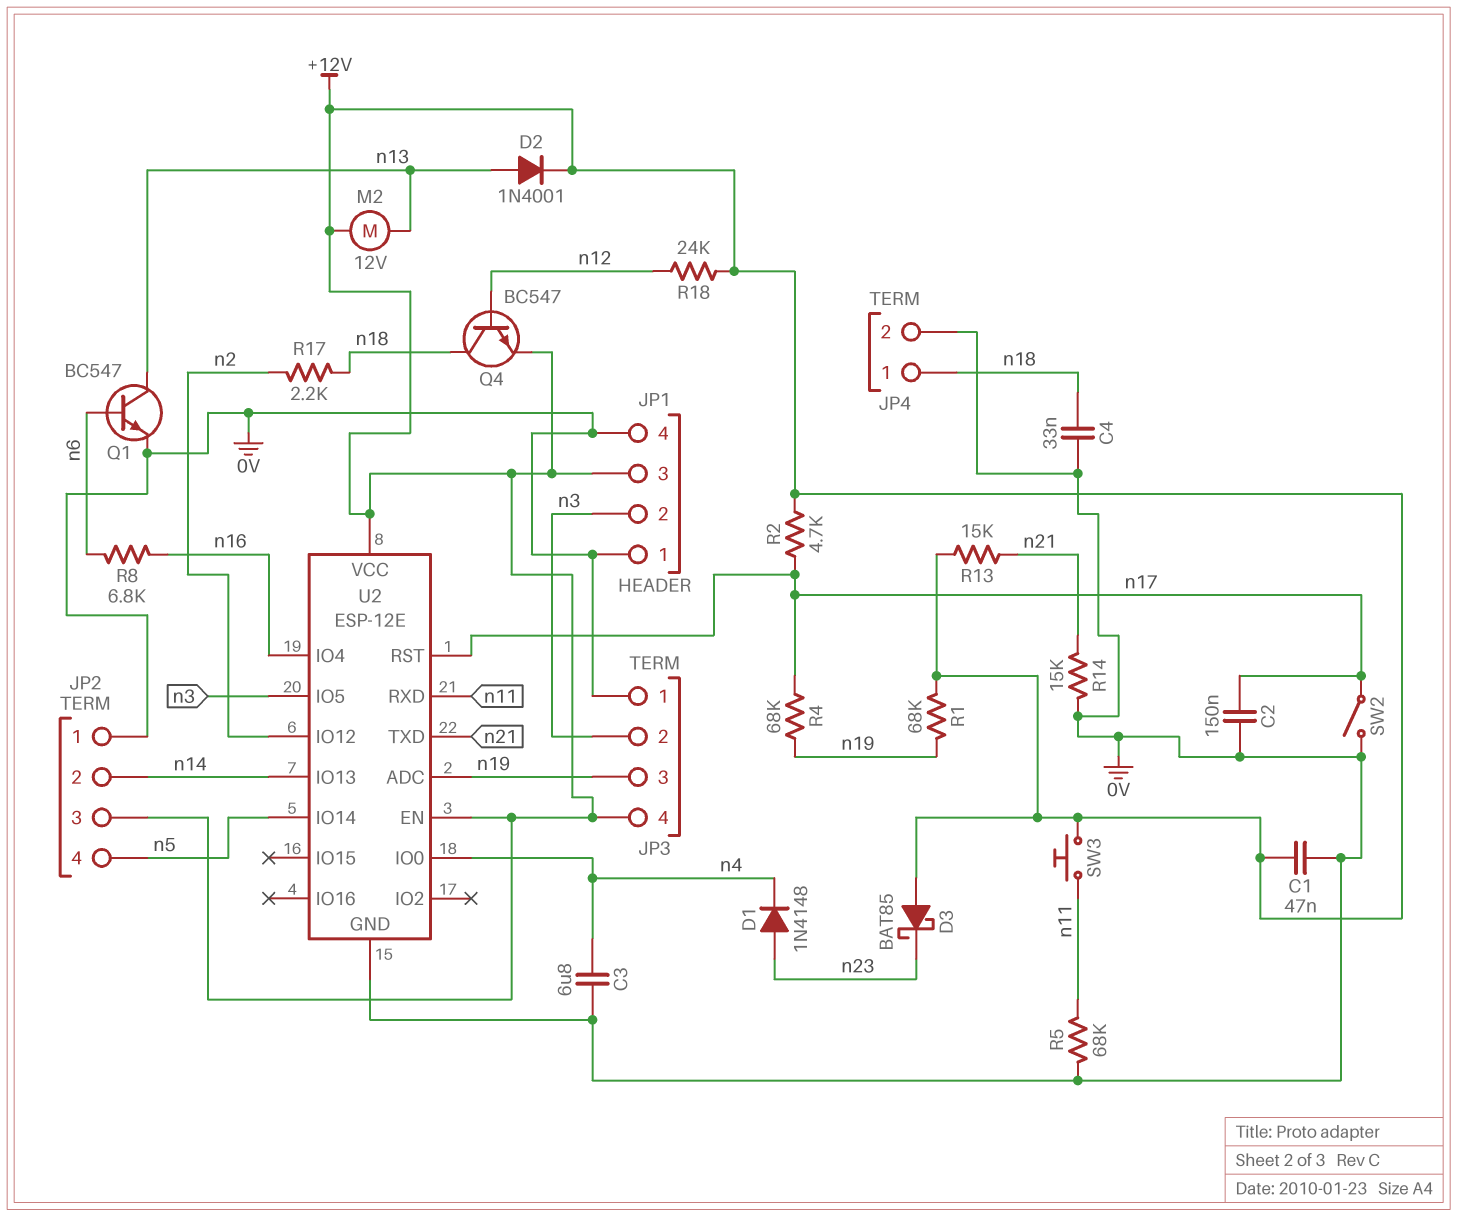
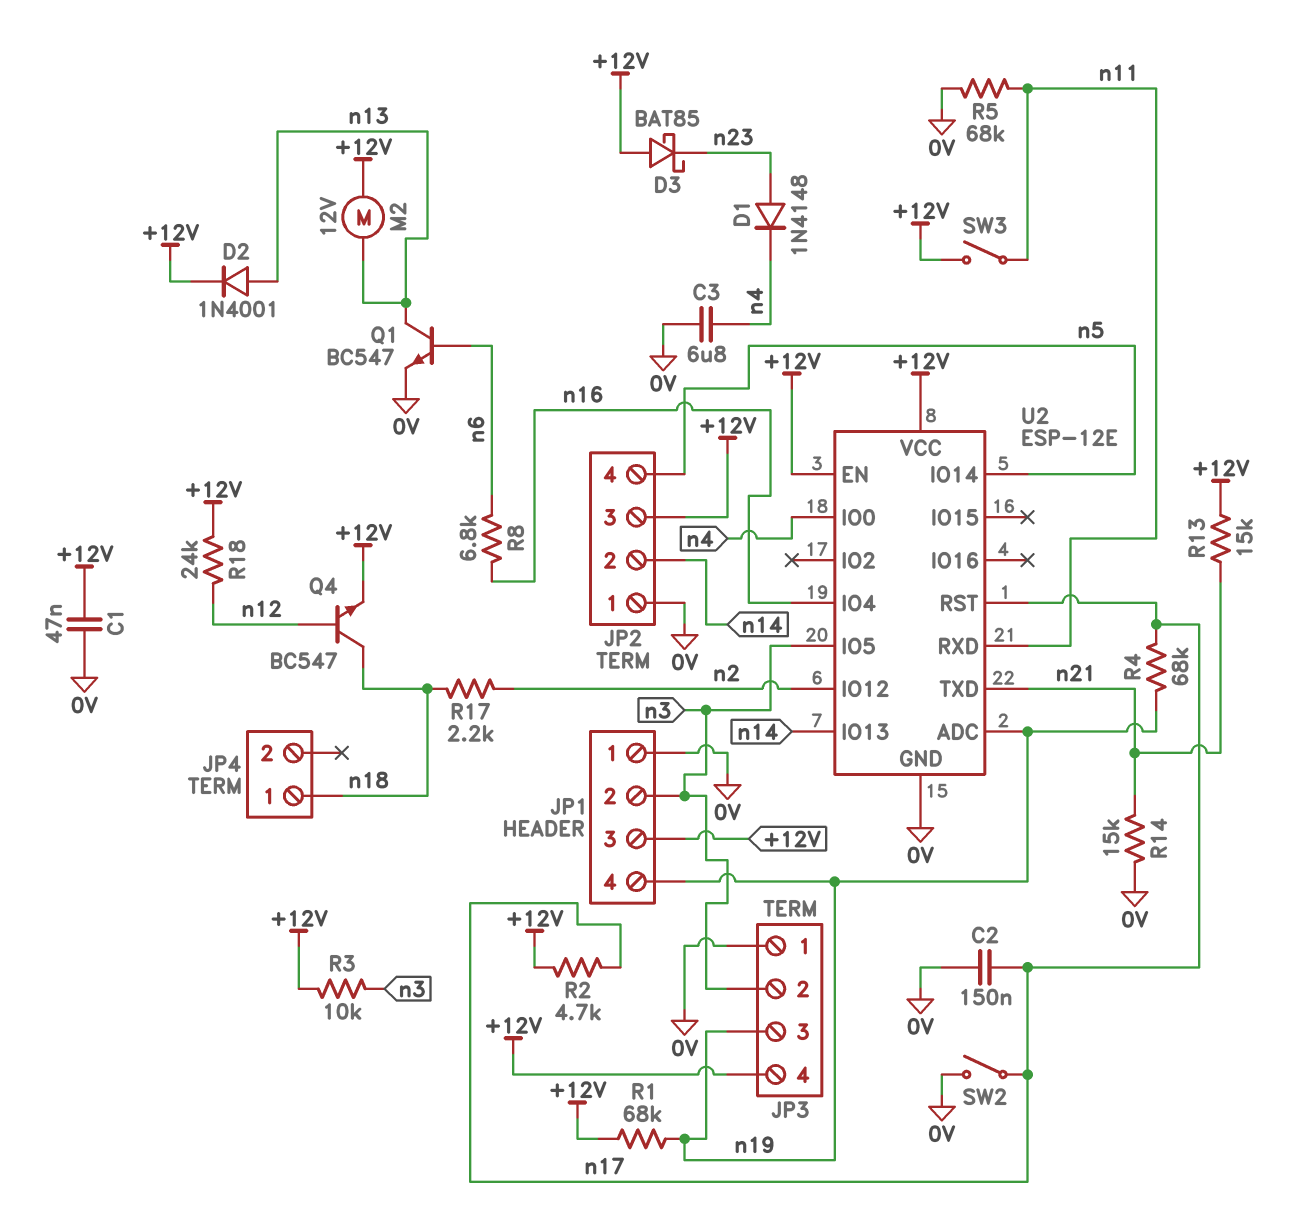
C4: 33nF (0V, n18) -> none
JP1 pin 4: 0V -> n19
JP4 pin 2: 0V -> none
R3: none -> 10k (+12V, n3)
SW3: button (+12V, n11) -> switch (+12V, n11)

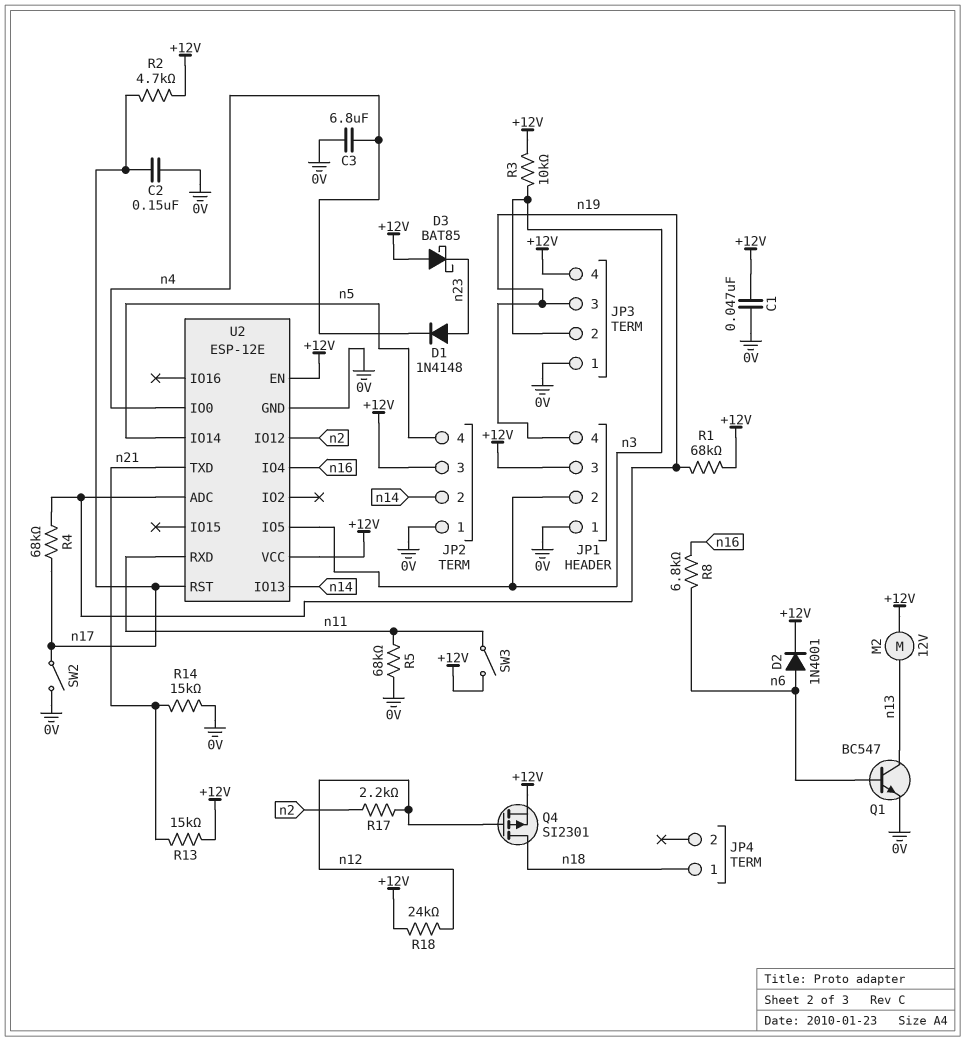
D2: diode 1N4001 (A n13, K +12V) -> diode 1N4001 (A n6, K +12V)
Q4: NPN BC547 (B n12, C n18, E +12V) -> PMOS SI2301 (G n12, D n18, S +12V)
R17: 2.2k (n2, n18) -> 2.2k (n2, n12)

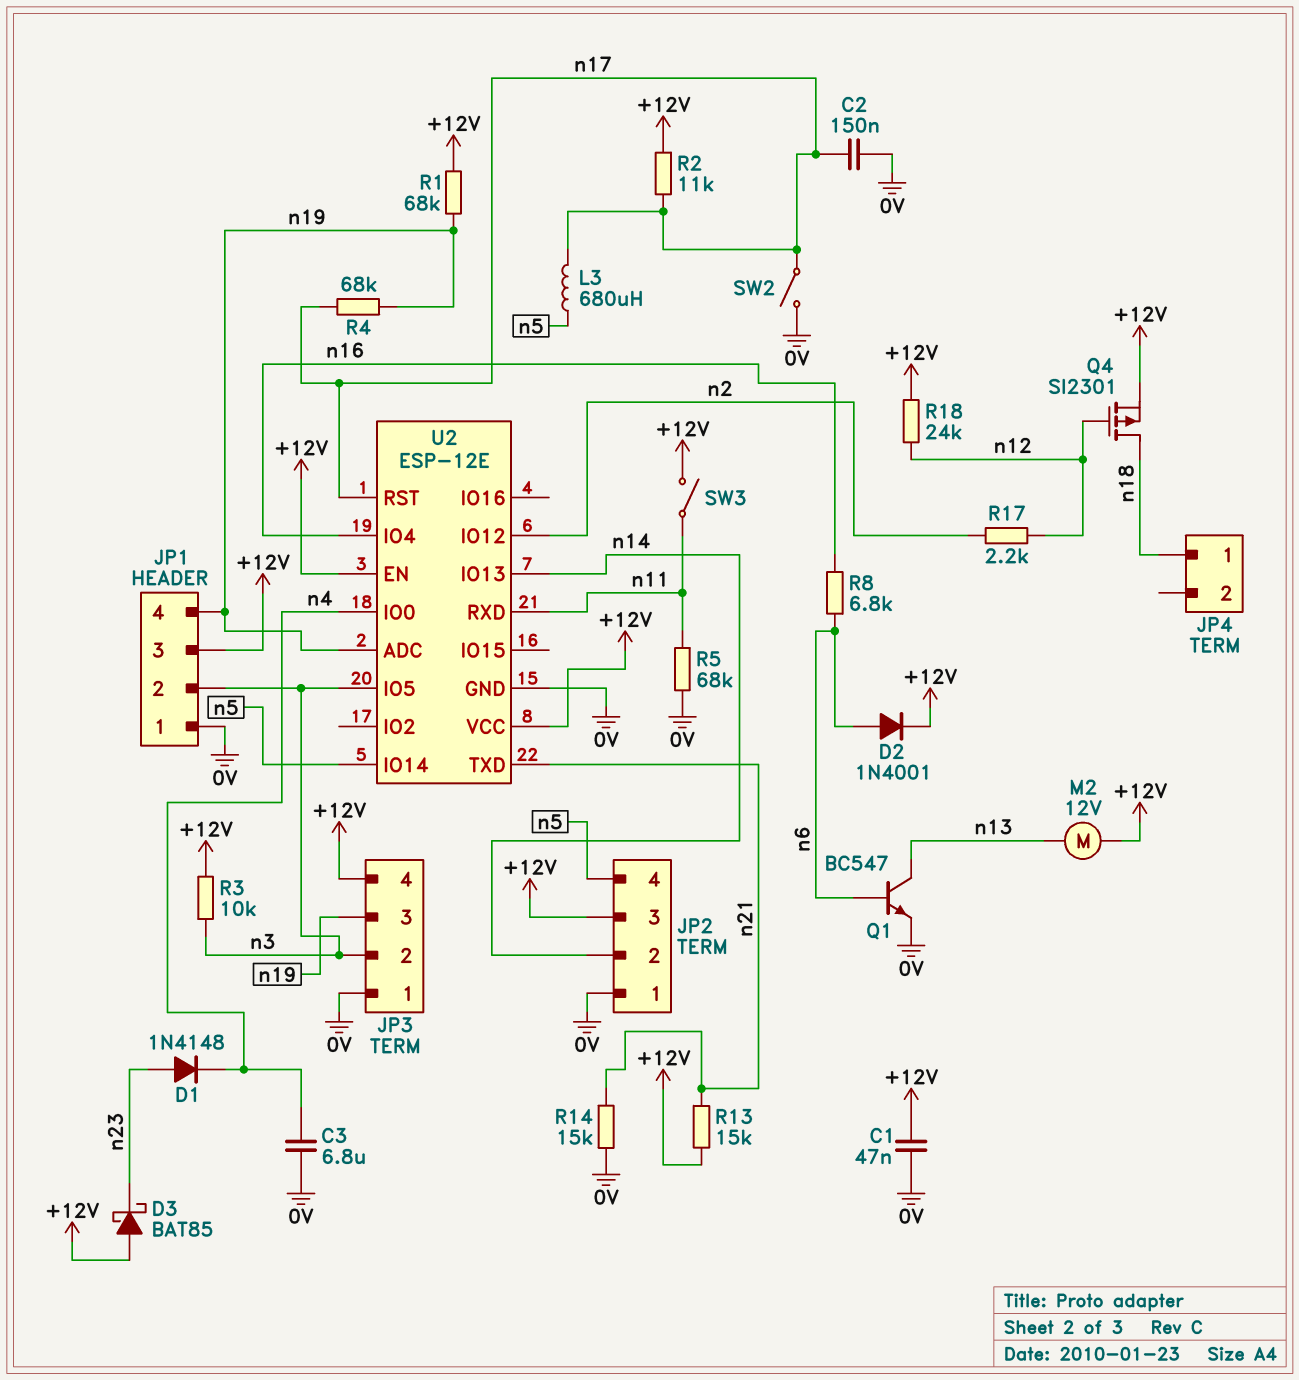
L3: none -> 680uH (n5, n17)
R2: 4.7k (+12V, n17) -> 11k (+12V, n17)

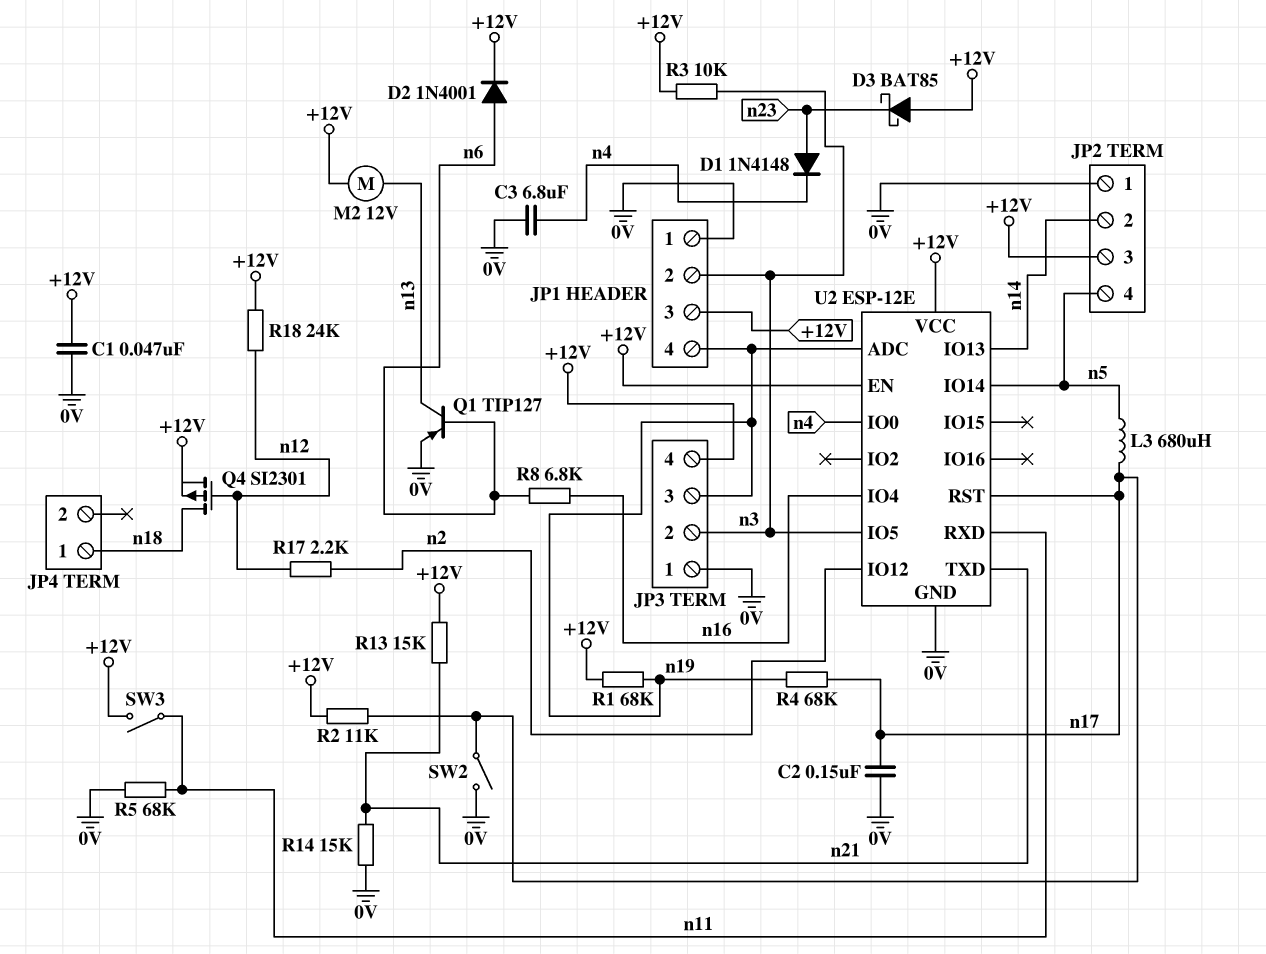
Q1: NPN BC547 (B n6, C n13, E 0V) -> PNP TIP127 (B n6, C n13, E 0V)

